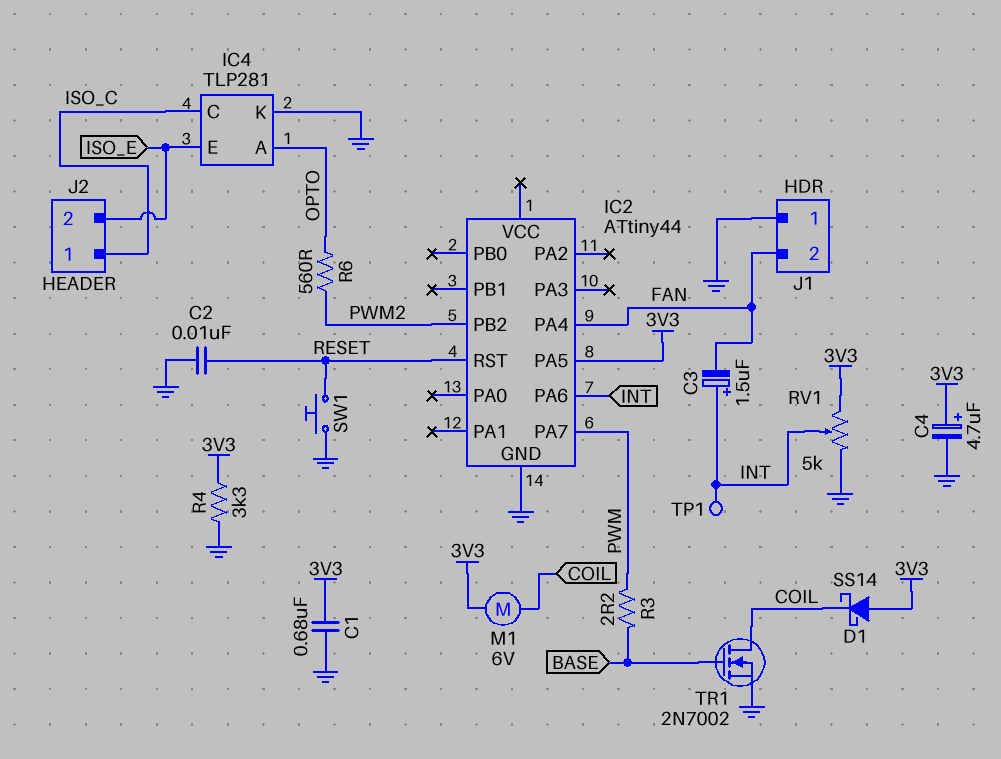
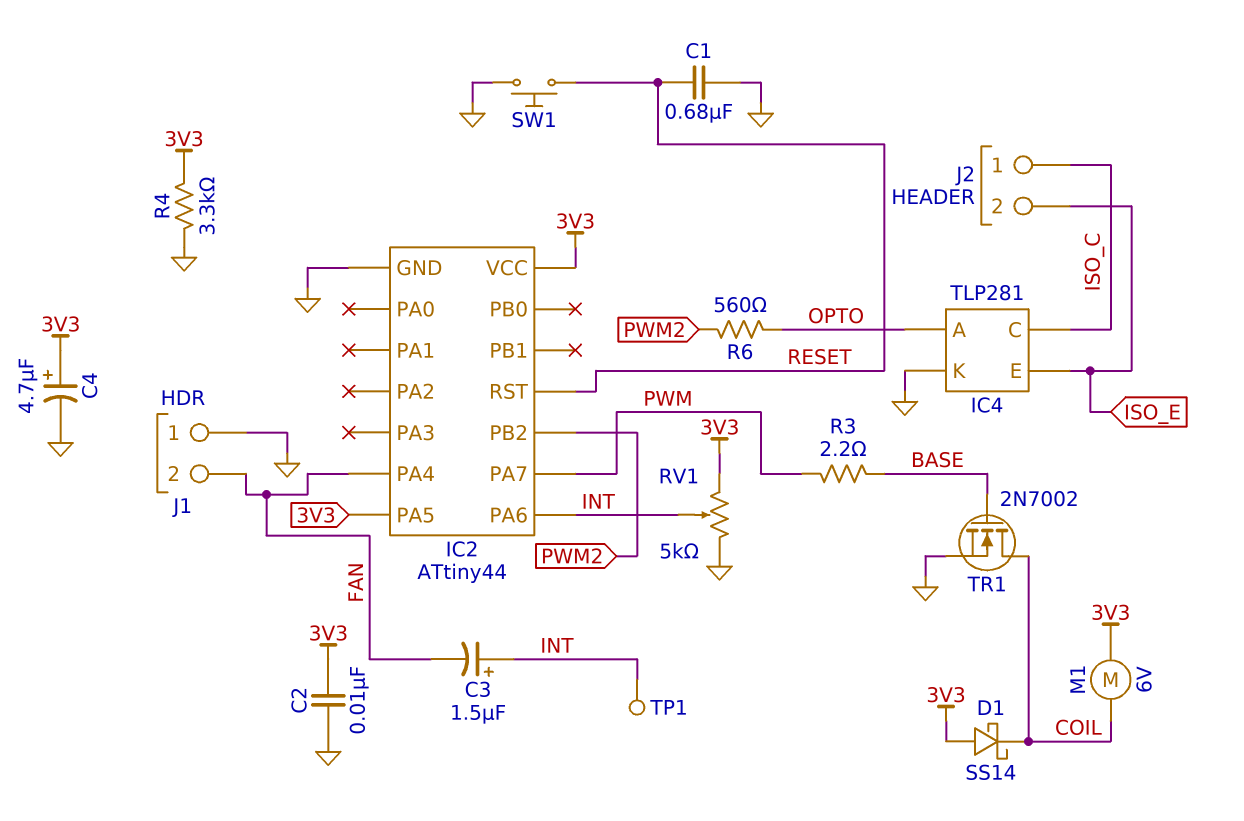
C1: 680nF (3V3, GND) -> 680nF (GND, RESET)
C2: 10nF (GND, RESET) -> 10nF (3V3, GND)
IC2 pin VCC: none -> 3V3

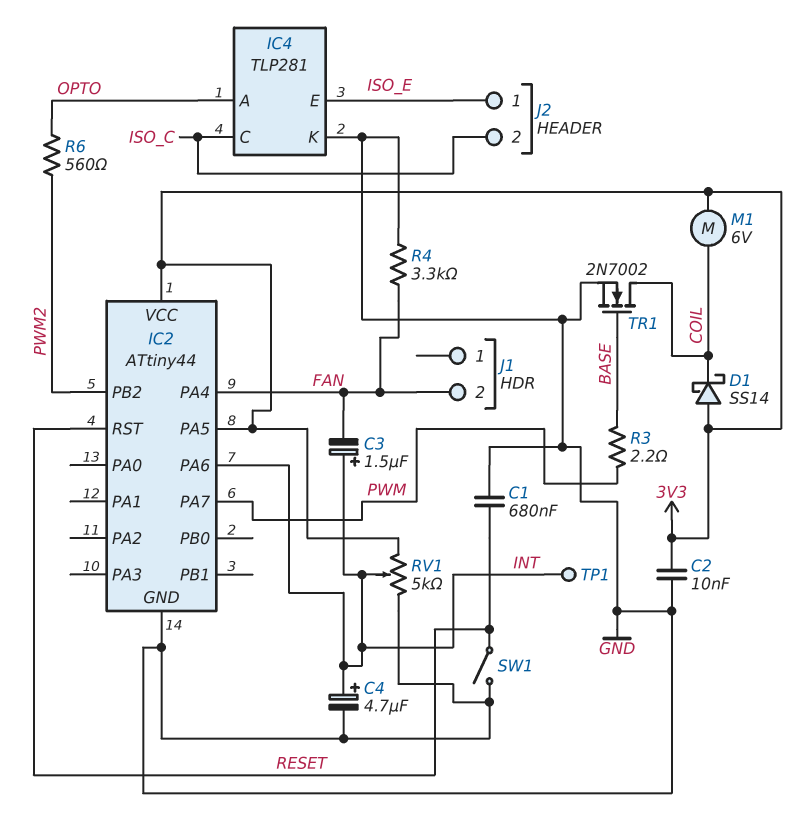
C4: 4.7uF (plus 3V3, minus GND) -> 4.7uF (plus INT, minus GND)
J1 pin 1: GND -> none
J2 pin 1: ISO_C -> ISO_E
J2 pin 2: ISO_E -> ISO_C
R4: 3.3k (3V3, GND) -> 3.3k (FAN, GND)
SW1: button (GND, RESET) -> switch (GND, RESET)

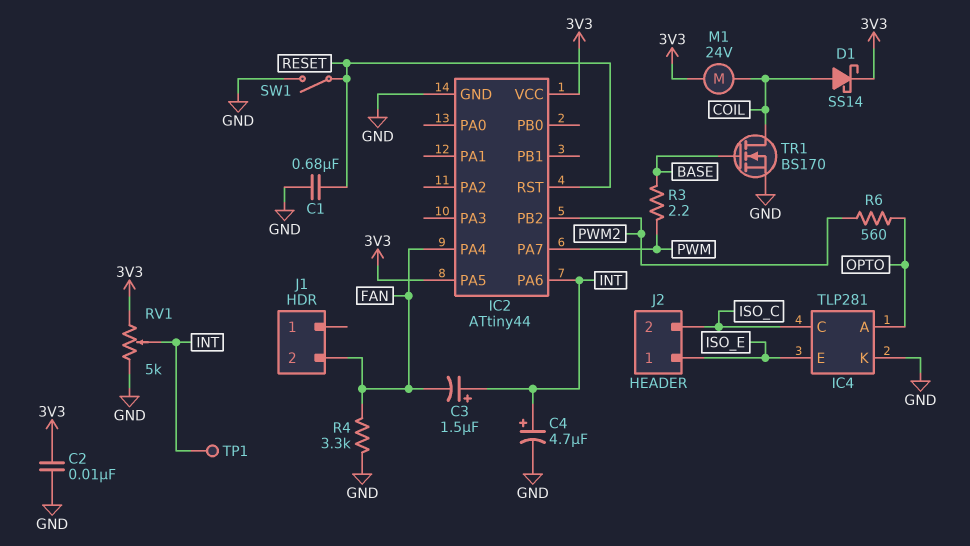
D1: schottky SS14 (A 3V3, K COIL) -> schottky SS14 (A COIL, K 3V3)
M1: motor 6V (3V3, COIL) -> motor 24V (3V3, COIL)
TR1: NMOS 2N7002 (G BASE, D COIL, S GND) -> NMOS BS170 (G BASE, D COIL, S GND)

